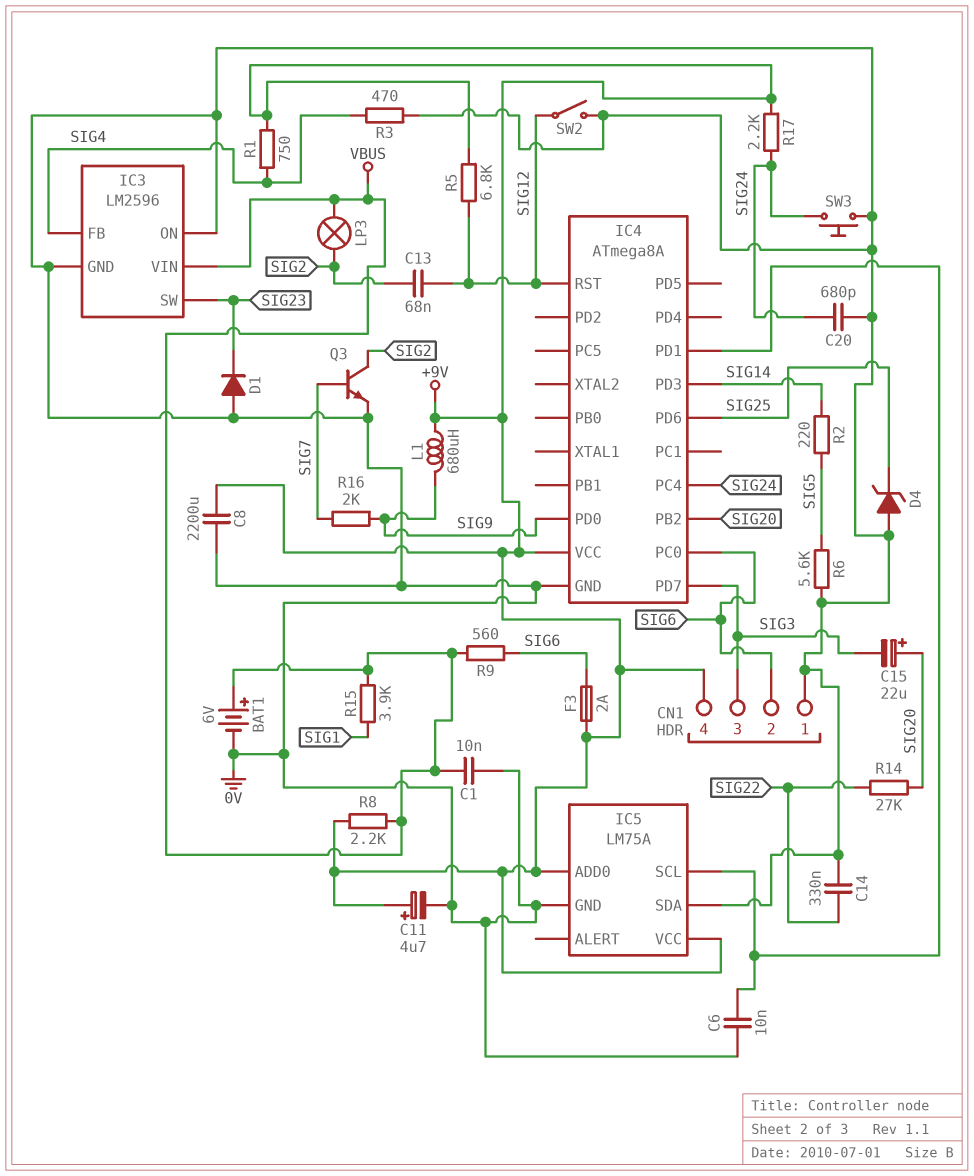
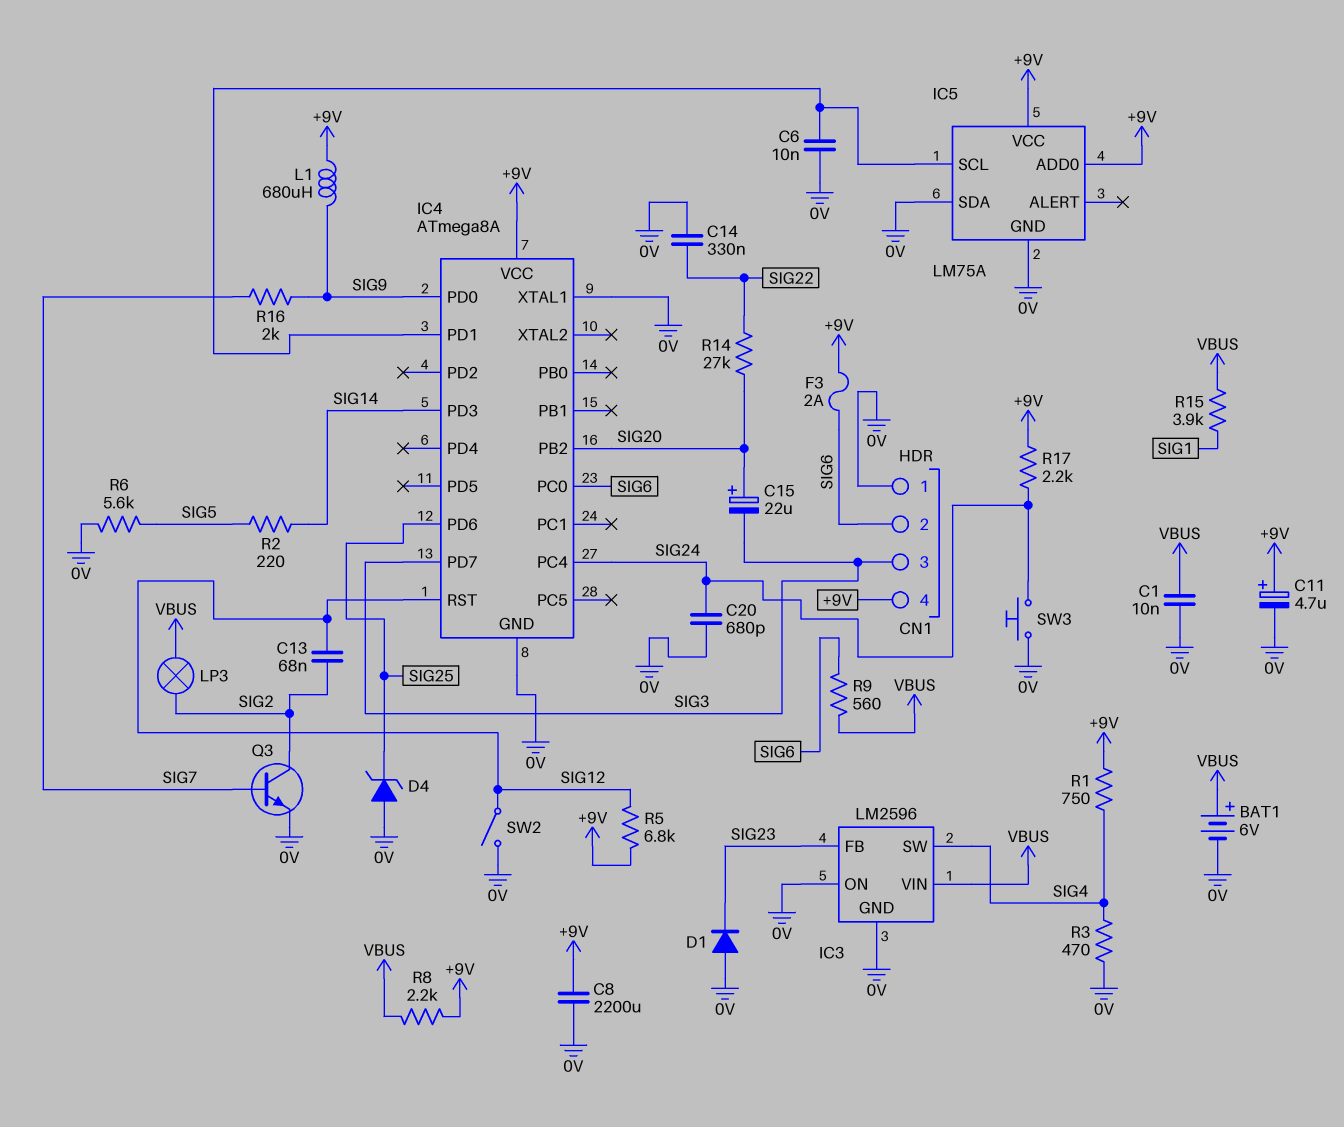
IC3 pin FB: SIG4 -> SIG23
IC3 pin SW: SIG23 -> SIG4
IC4 pin XTAL1: none -> 0V

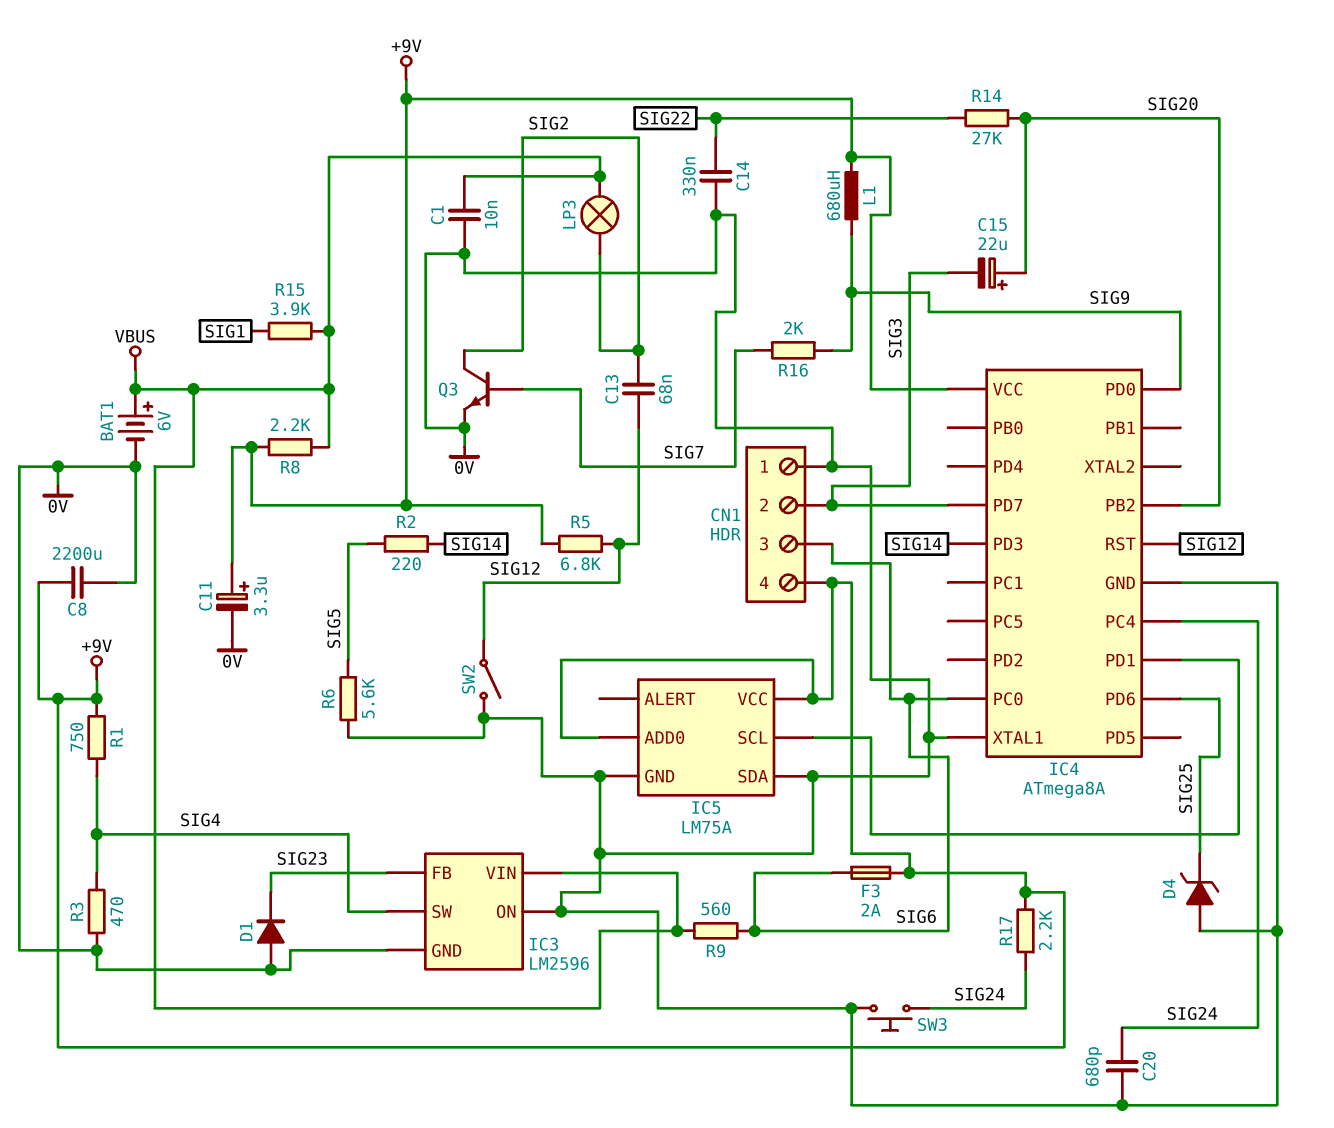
C6: 10nF (0V, IC4/PD1) -> none
C11: 4.7uF (plus +9V, minus 0V) -> 3.3uF (plus +9V, minus 0V)
CN1 pin 2: SIG6 -> SIG3
CN1 pin 3: SIG3 -> SIG6

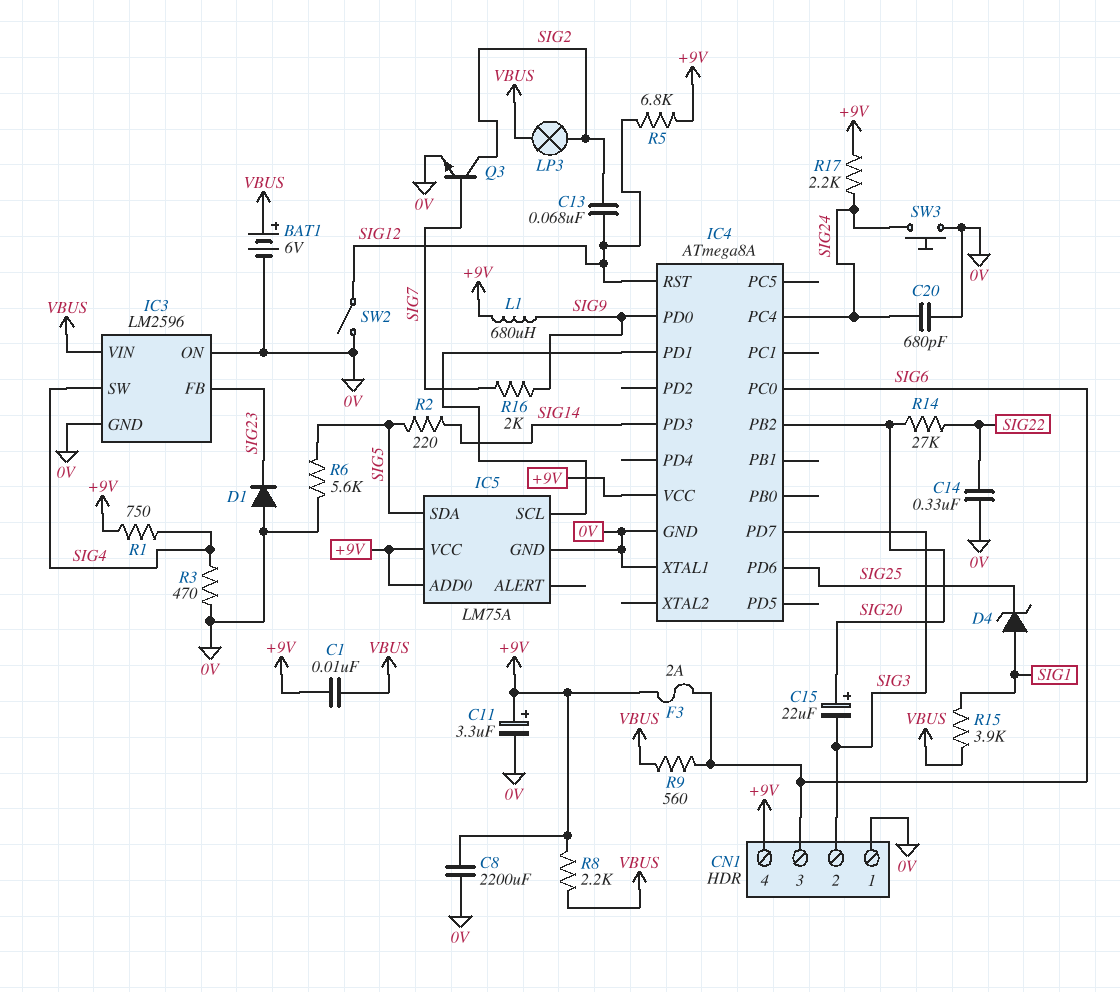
C1: 10nF (0V, VBUS) -> 10nF (+9V, VBUS)
D4: zener (A 0V, K SIG25) -> zener (A SIG1, K SIG25)
IC5 pin SDA: 0V -> SIG5

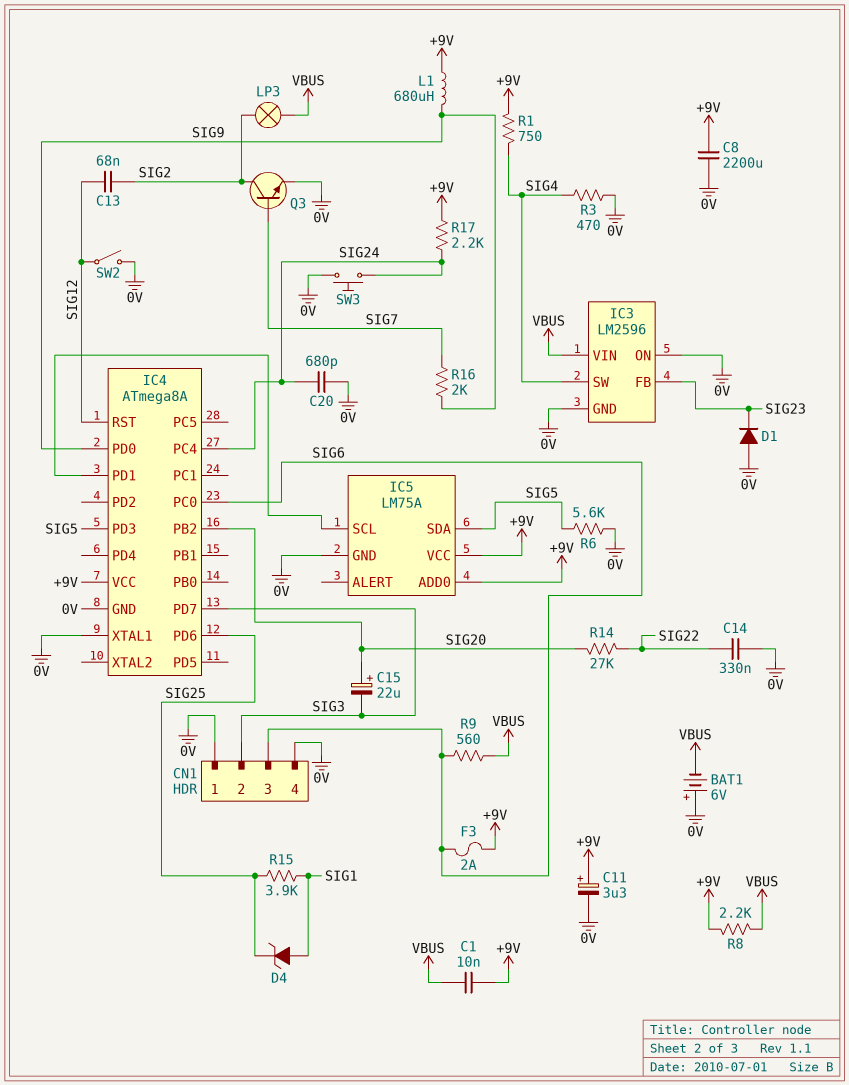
BAT1: 6V (plus VBUS, minus 0V) -> 6V (plus 0V, minus VBUS)
CN1 pin 4: +9V -> 0V
IC4 pin PD3: SIG14 -> SIG5
R2: 220 (SIG5, SIG14) -> none
R5: 6.8k (+9V, SIG12) -> none
R15: 3.9k (SIG1, VBUS) -> 3.9k (SIG1, SIG25)

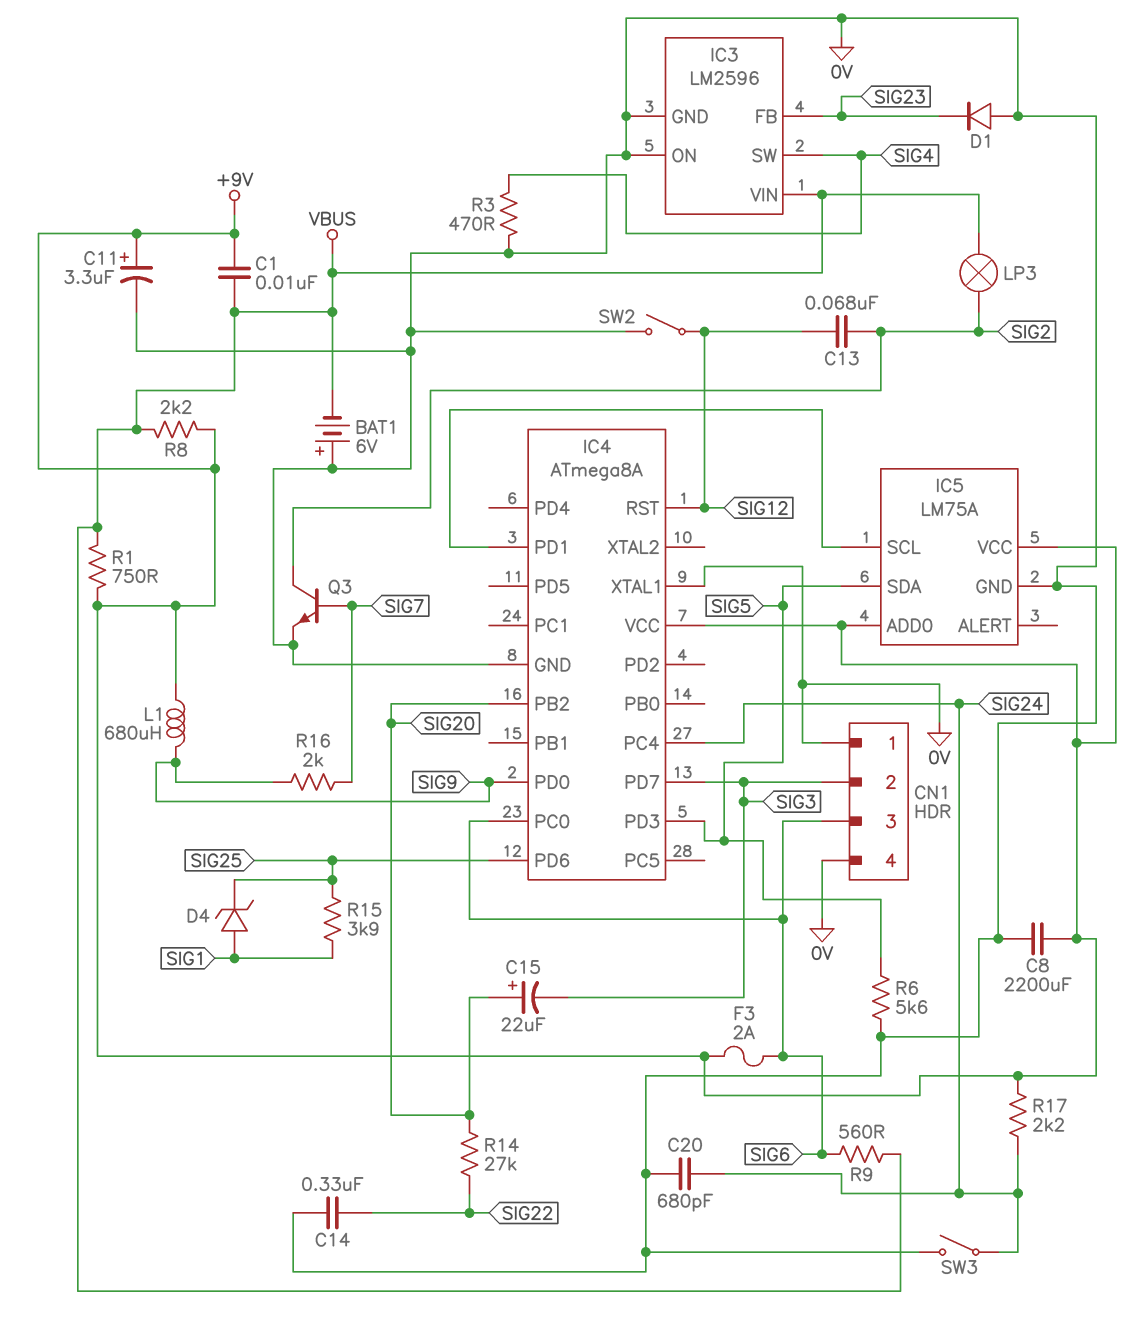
R1: 750 (+9V, SIG4) -> 750 (+9V, VBUS)
SW3: button (0V, SIG24) -> switch (0V, SIG24)

